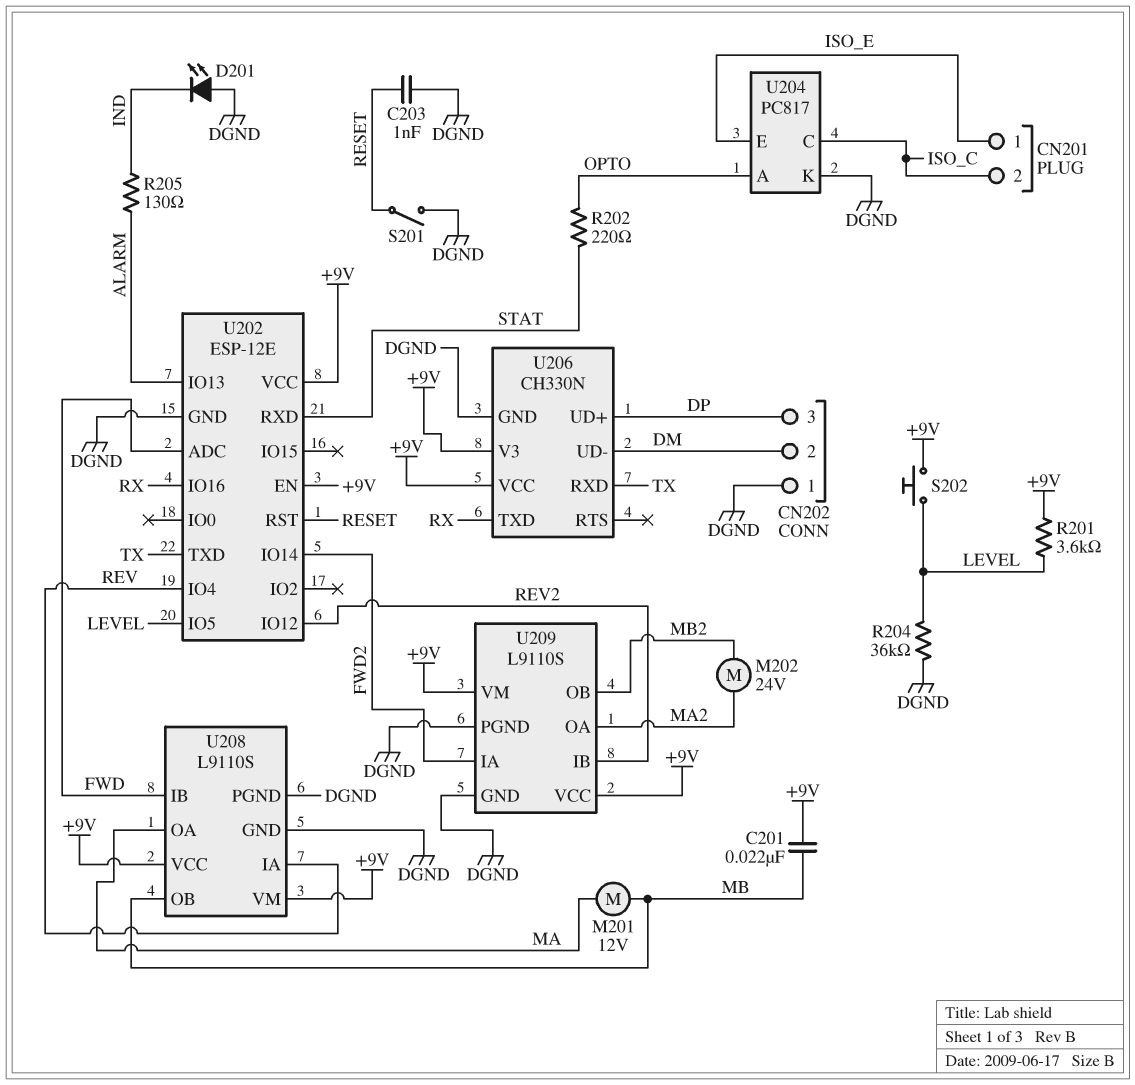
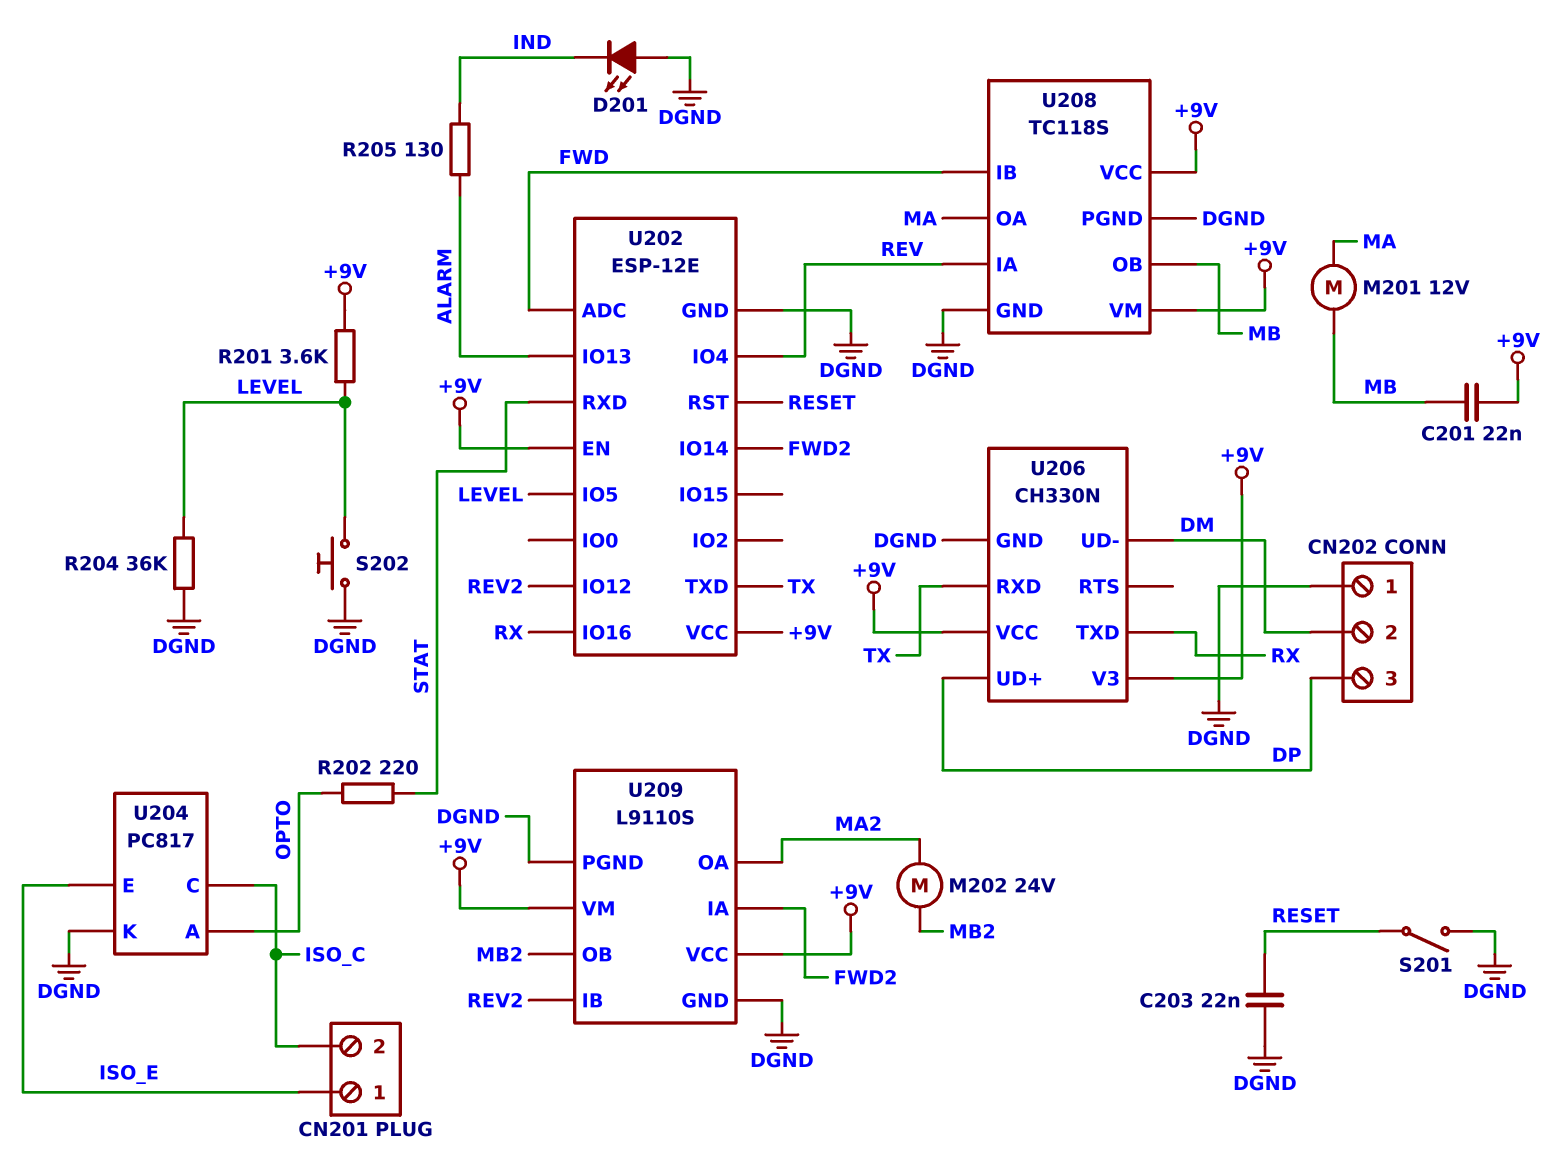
C203: 1nF (DGND, RESET) -> 22nF (DGND, RESET)
S202: button (+9V, LEVEL) -> button (DGND, LEVEL)
U208: L9110S -> TC118S

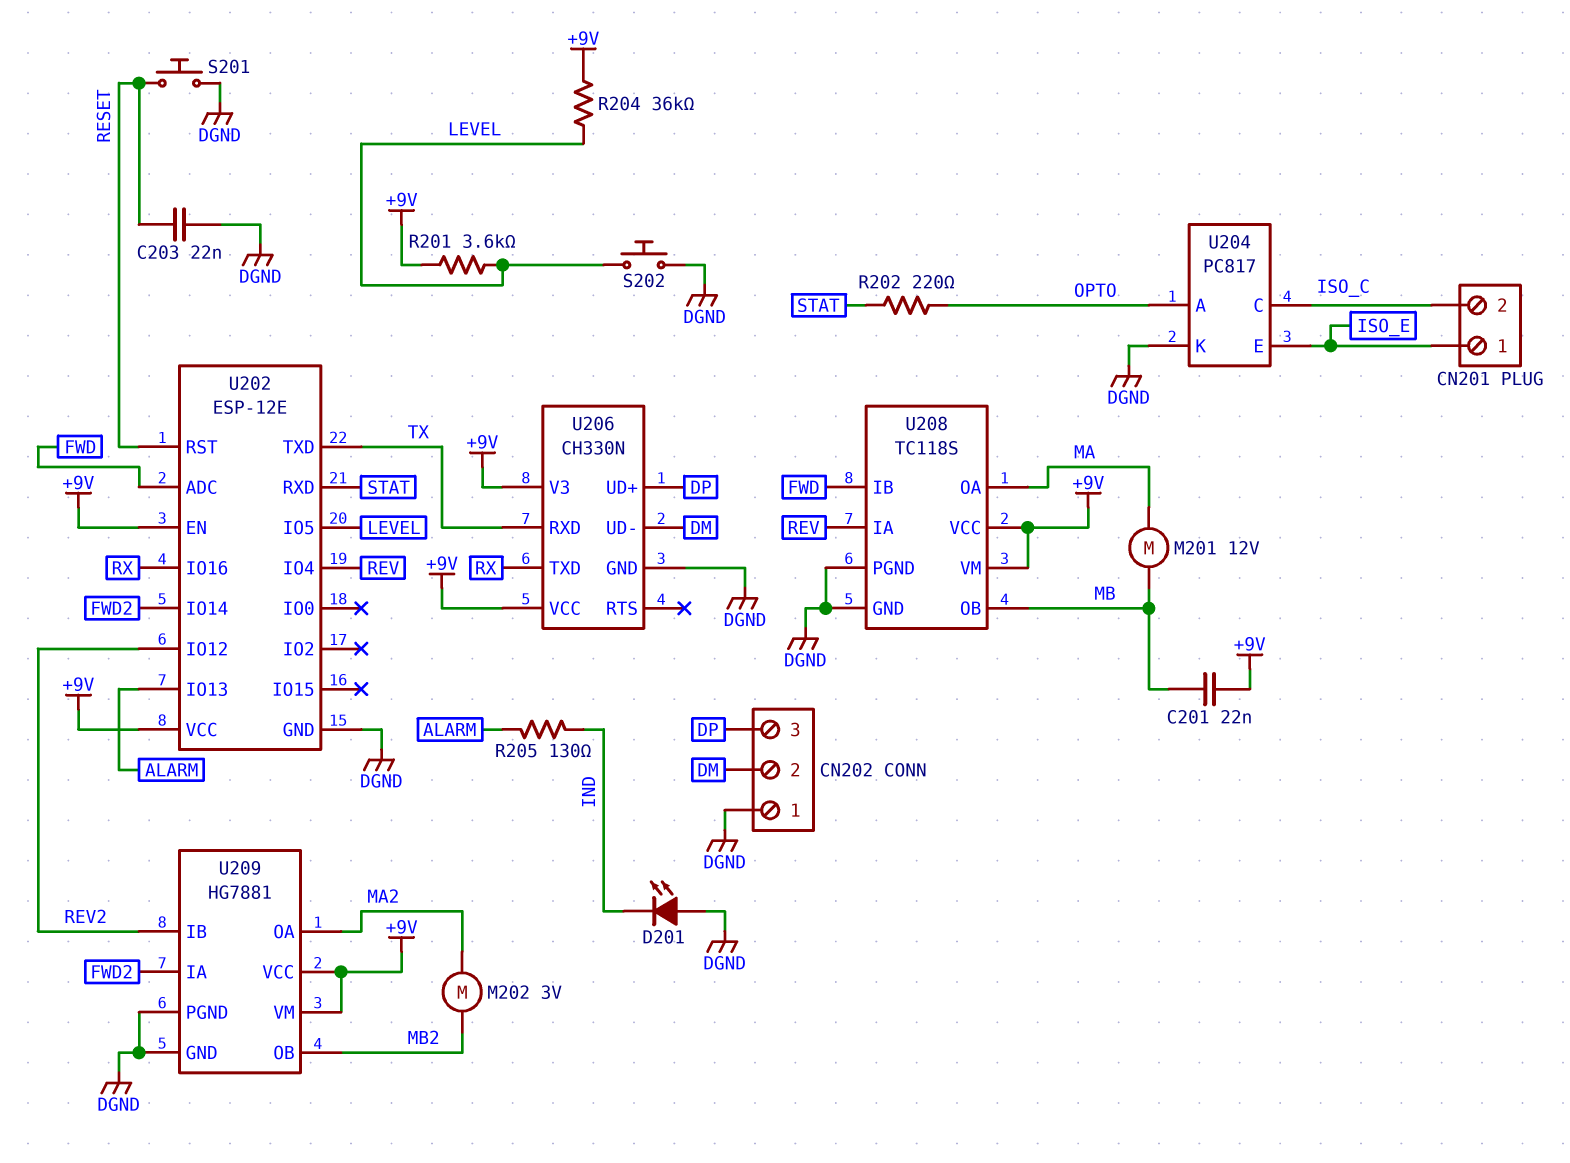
M202: motor 24V (MA2, MB2) -> motor 3V (MA2, MB2)
R204: 36k (DGND, LEVEL) -> 36k (+9V, LEVEL)
S201: switch (DGND, RESET) -> button (DGND, RESET)
U209: L9110S -> HG7881

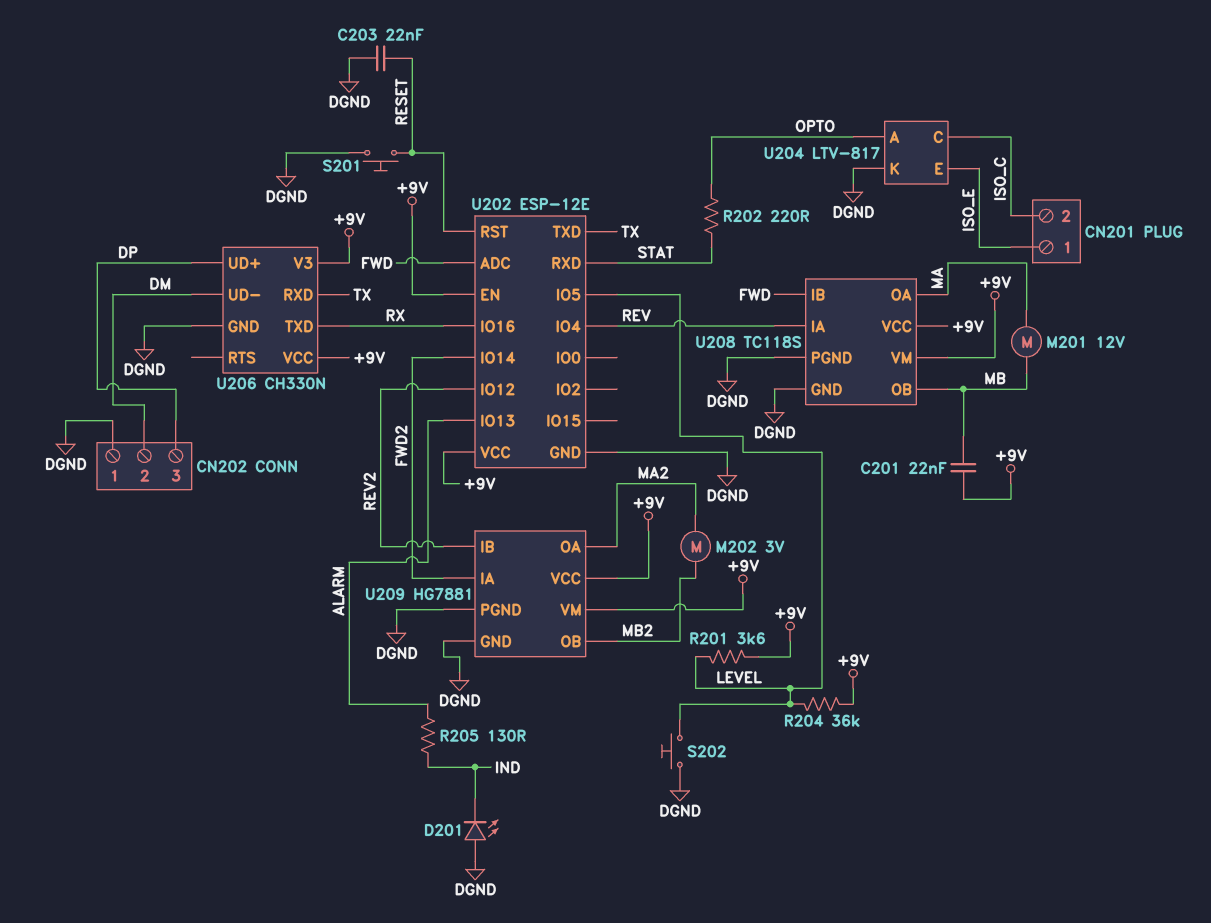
U204: PC817 -> LTV-817

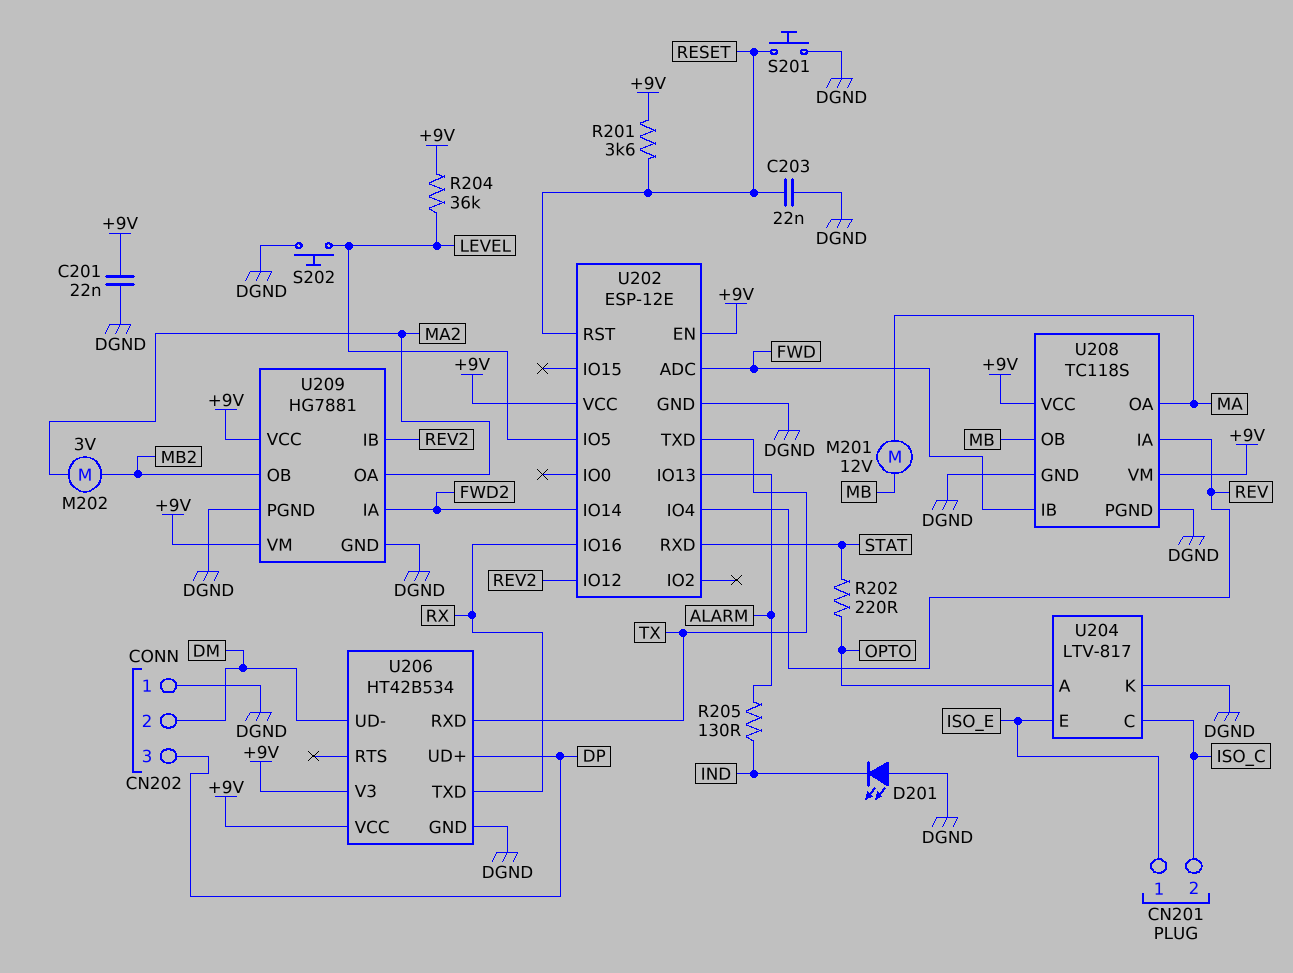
C201: 22nF (+9V, MB) -> 22nF (+9V, DGND)
R201: 3.6k (+9V, LEVEL) -> 3.6k (+9V, RESET)
U206: CH330N -> HT42B534

